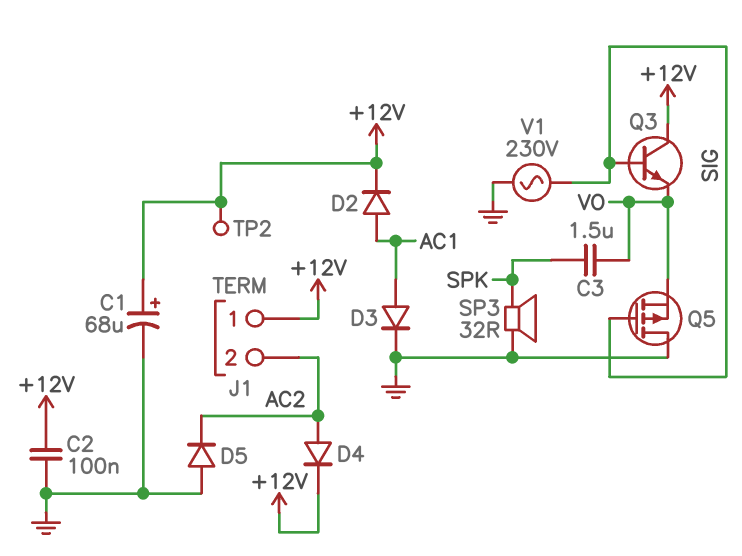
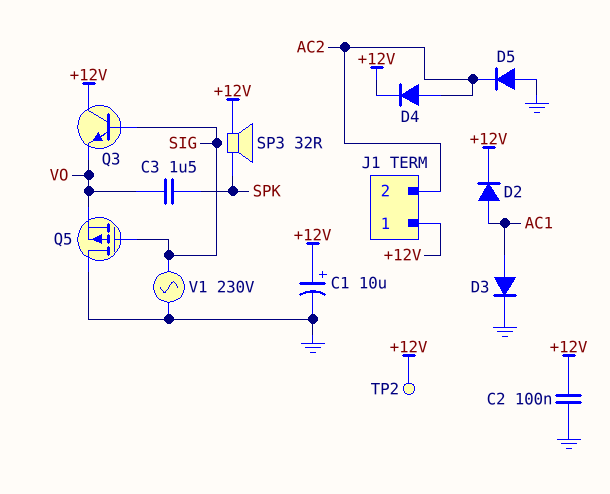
C1: 68uF (plus +12V, minus GND) -> 10uF (plus +12V, minus GND)
SP3: speaker 32R (GND, SPK) -> speaker 32R (+12V, SPK)

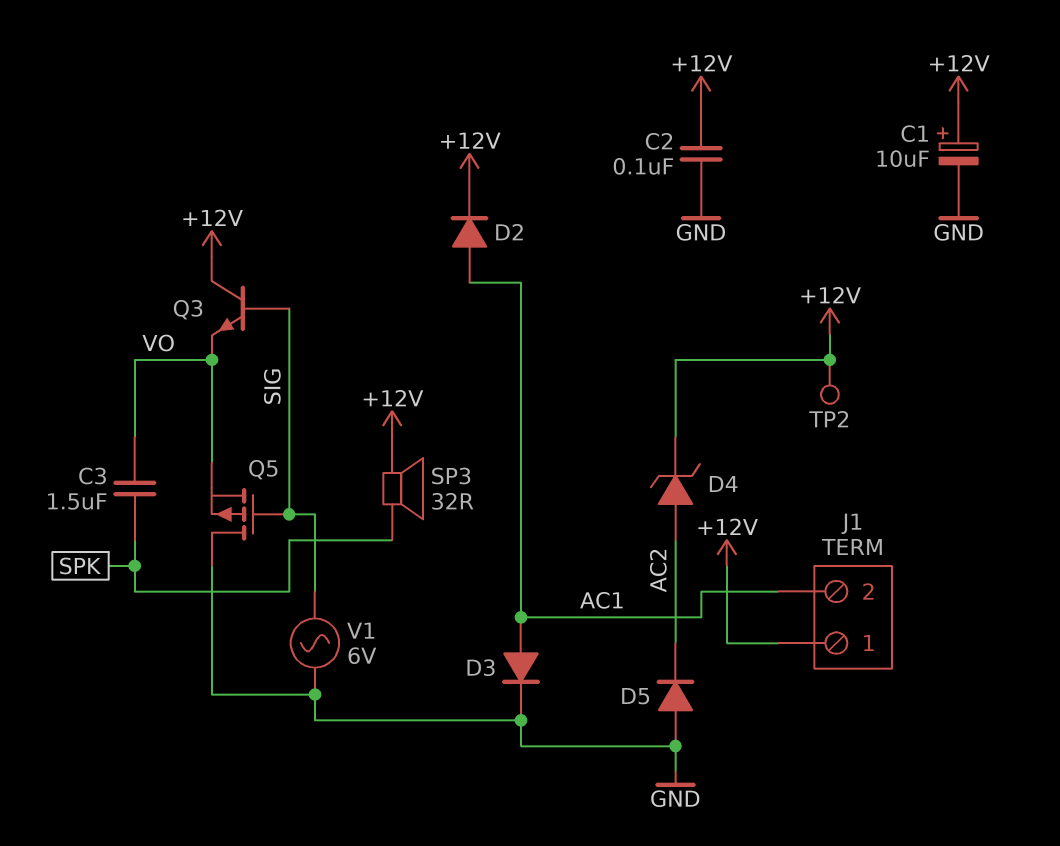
D4: diode (A AC2, K +12V) -> zener (A AC2, K +12V)
J1 pin 2: AC2 -> AC1
V1: AC 230V (GND, SIG) -> AC 6V (GND, SIG)

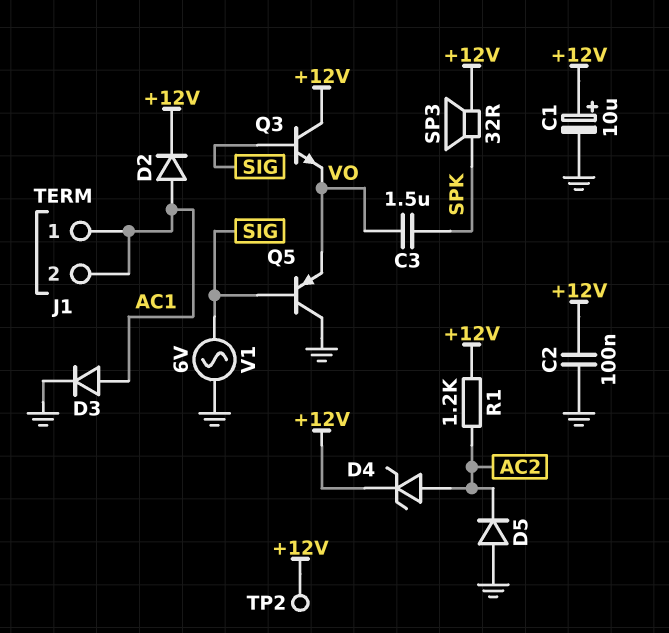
J1 pin 1: +12V -> AC1
Q5: PMOS (G SIG, D GND, S VO) -> PNP (B SIG, C GND, E VO)
R1: none -> 1.2k (+12V, AC2)

